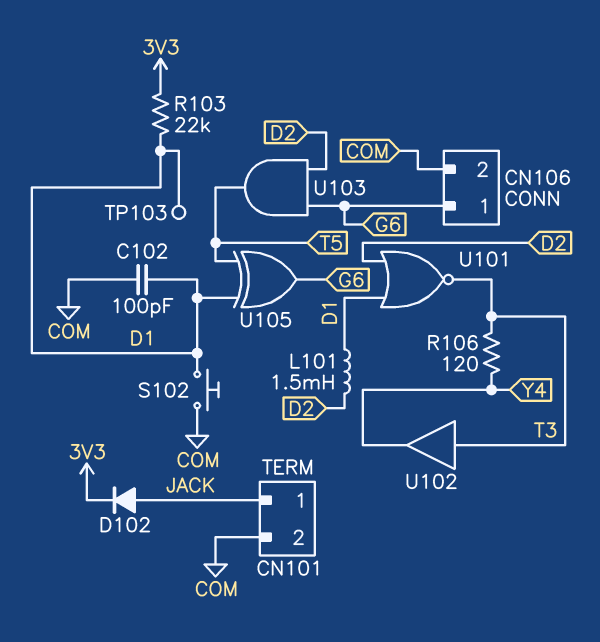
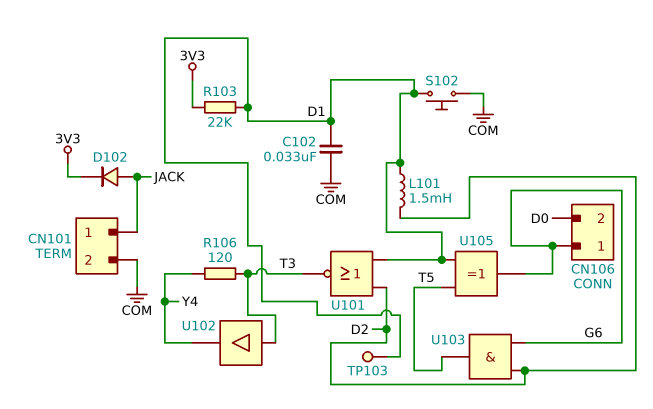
C102: 100pF (COM, D1) -> 33nF (COM, D1)
CN106 pin 2: COM -> D0

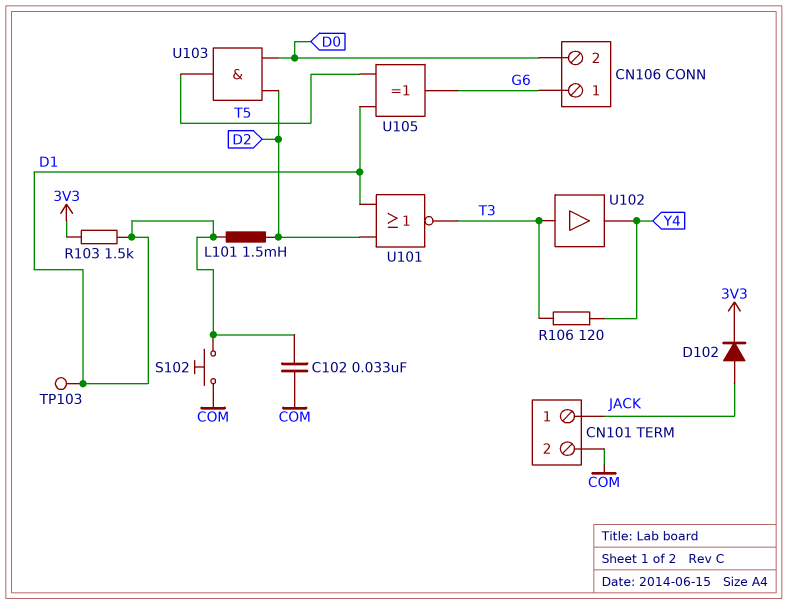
R103: 22k (3V3, D1) -> 1.5k (3V3, D1)
U103: AND (in D2, in G6, out T5) -> AND (in D0, in D2, out T5)

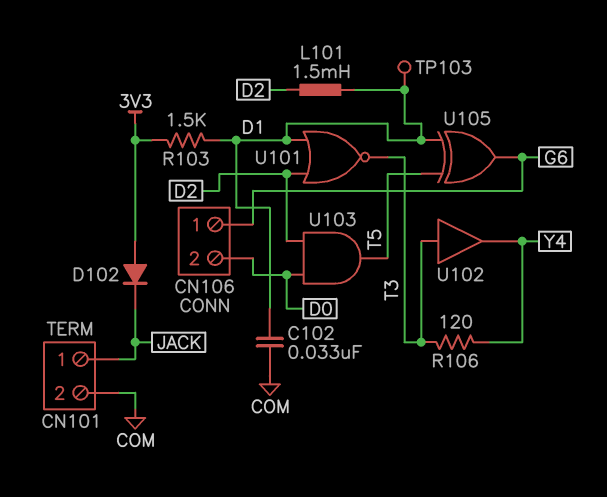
D102: diode (A JACK, K 3V3) -> diode (A 3V3, K JACK)
S102: button (COM, D1) -> none

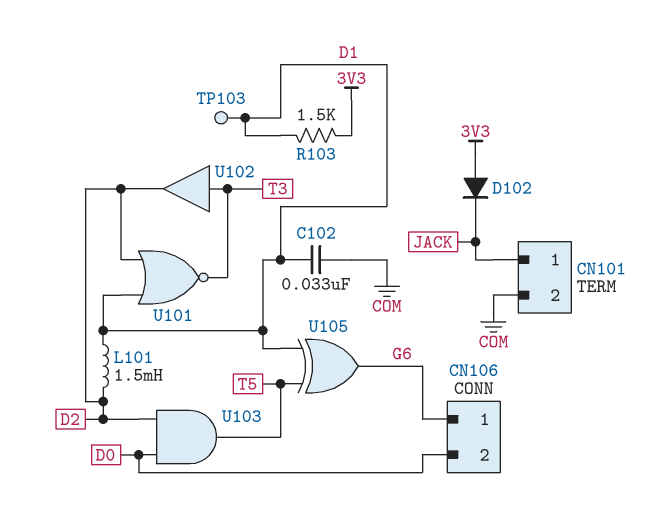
R106: 120 (T3, Y4) -> none
U102: buffer (in T3, out Y4) -> buffer (in T3, out D2)

